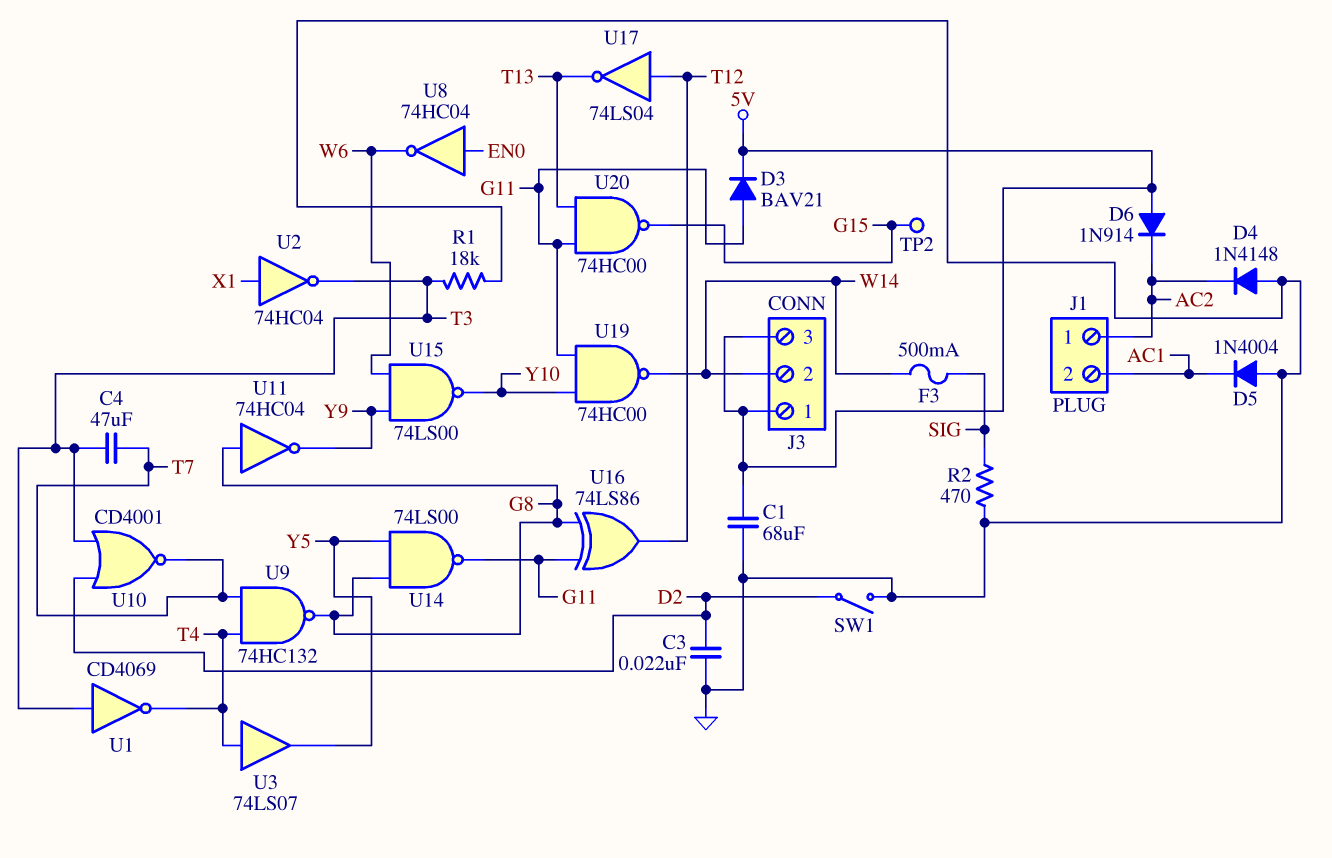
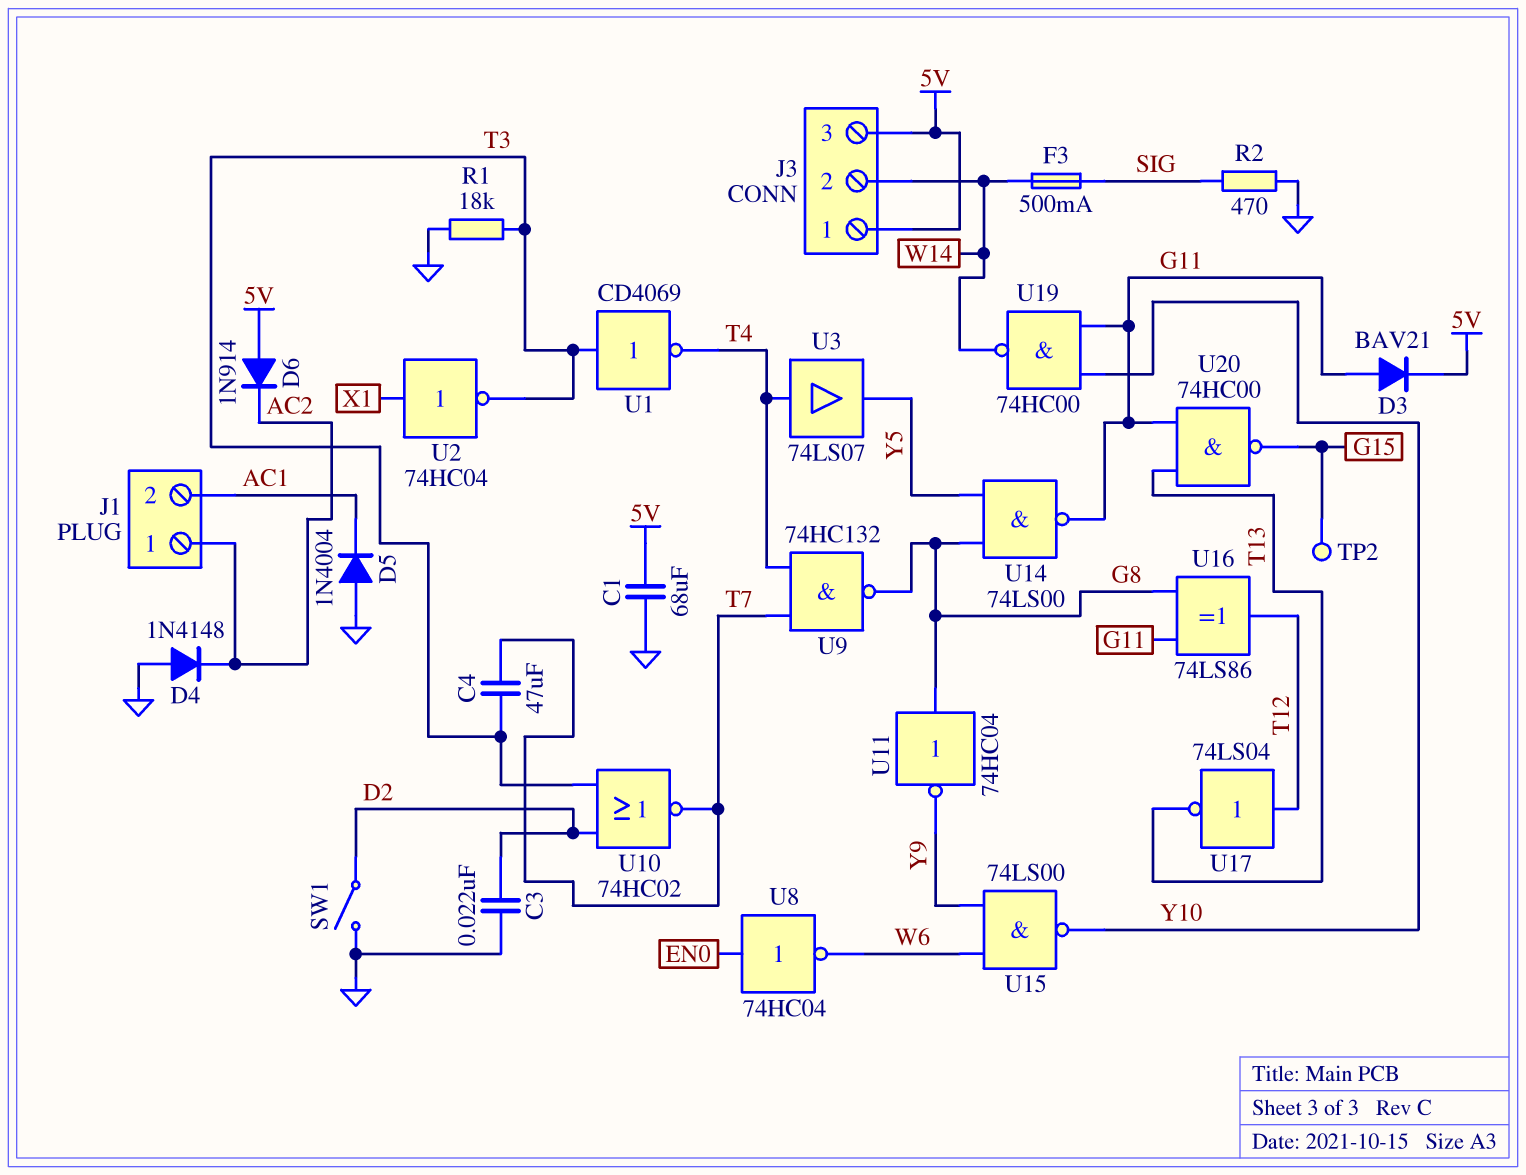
U10: NOR CD4001 (in D2, in T3, out T7) -> NOR 74HC02 (in D2, in T3, out T7)

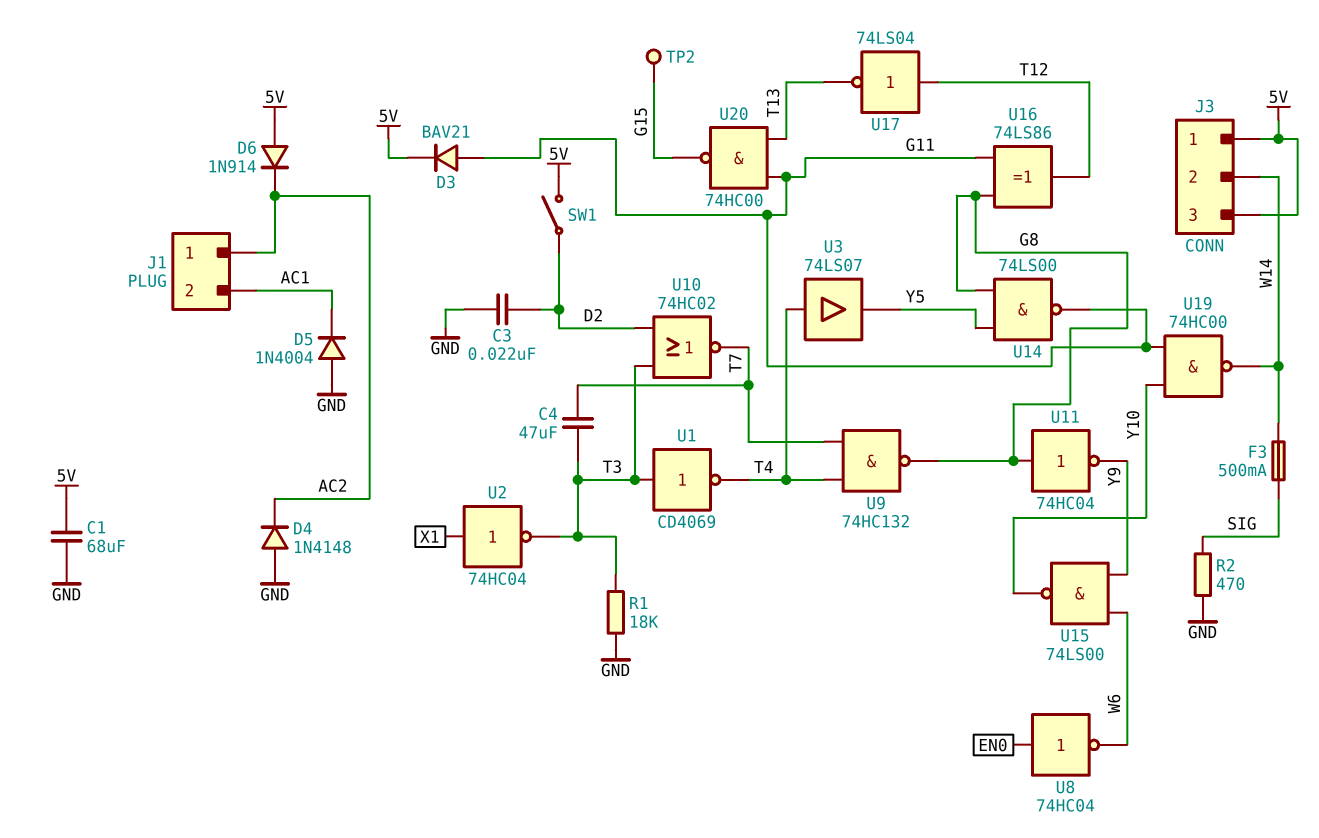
SW1: switch (D2, GND) -> switch (5V, D2)

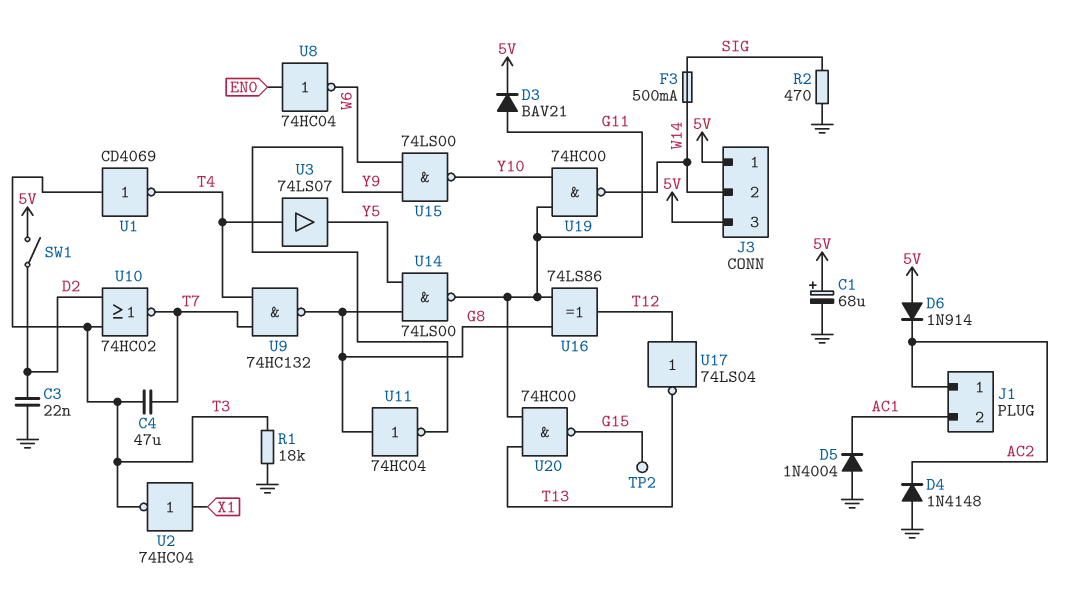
C1: 68uF (5V, GND) -> 68uF (plus 5V, minus GND)

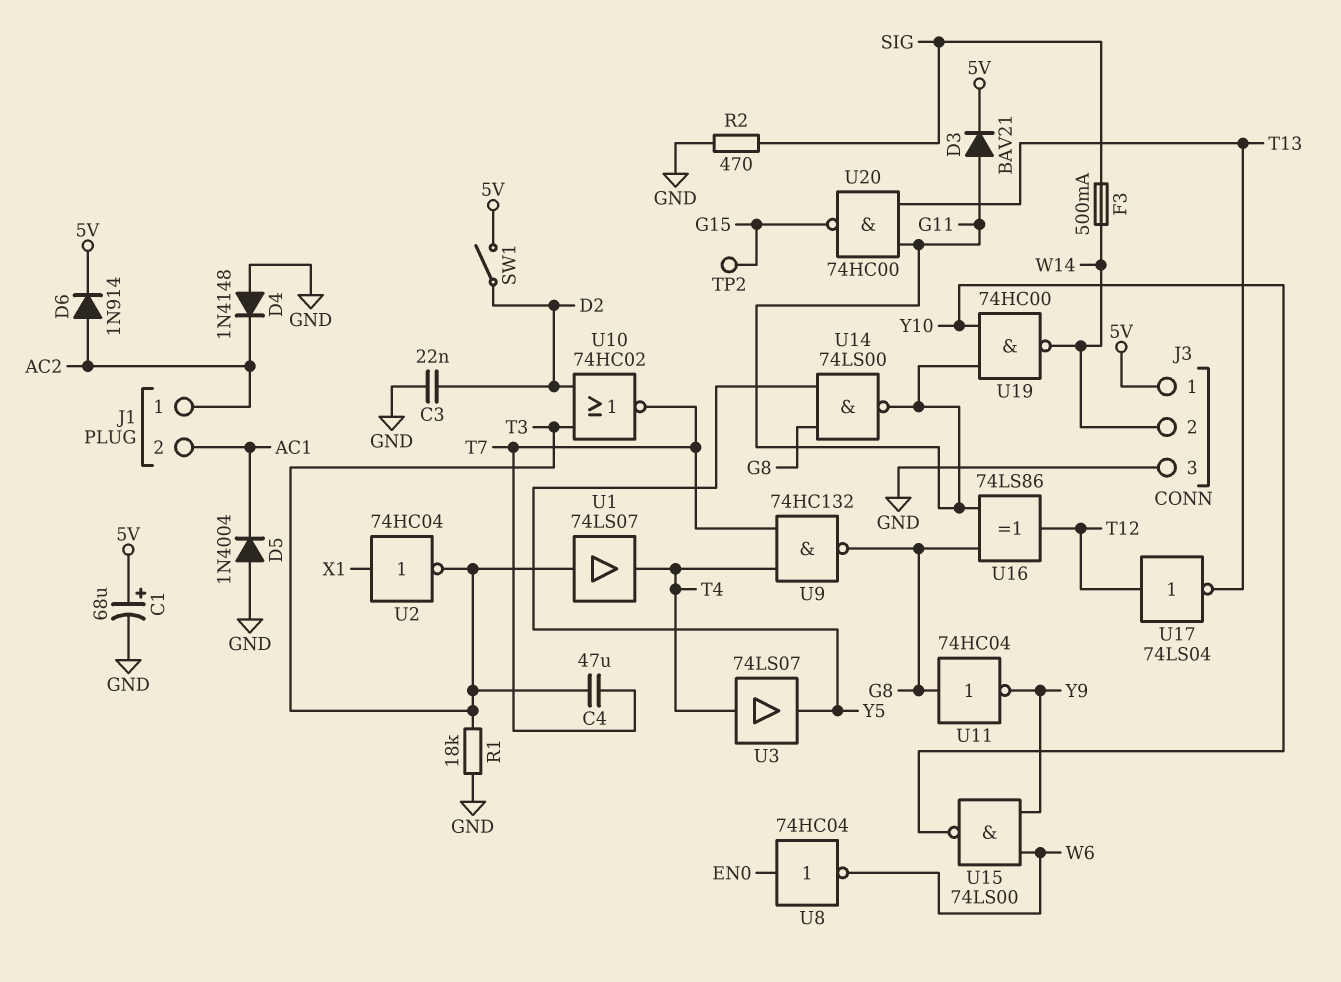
D6: diode 1N914 (A 5V, K AC2) -> diode 1N914 (A AC2, K 5V)
J3 pin 3: 5V -> GND
U1: NOT CD4069 (in T3, out T4) -> buffer 74LS07 (in T3, out T4)

